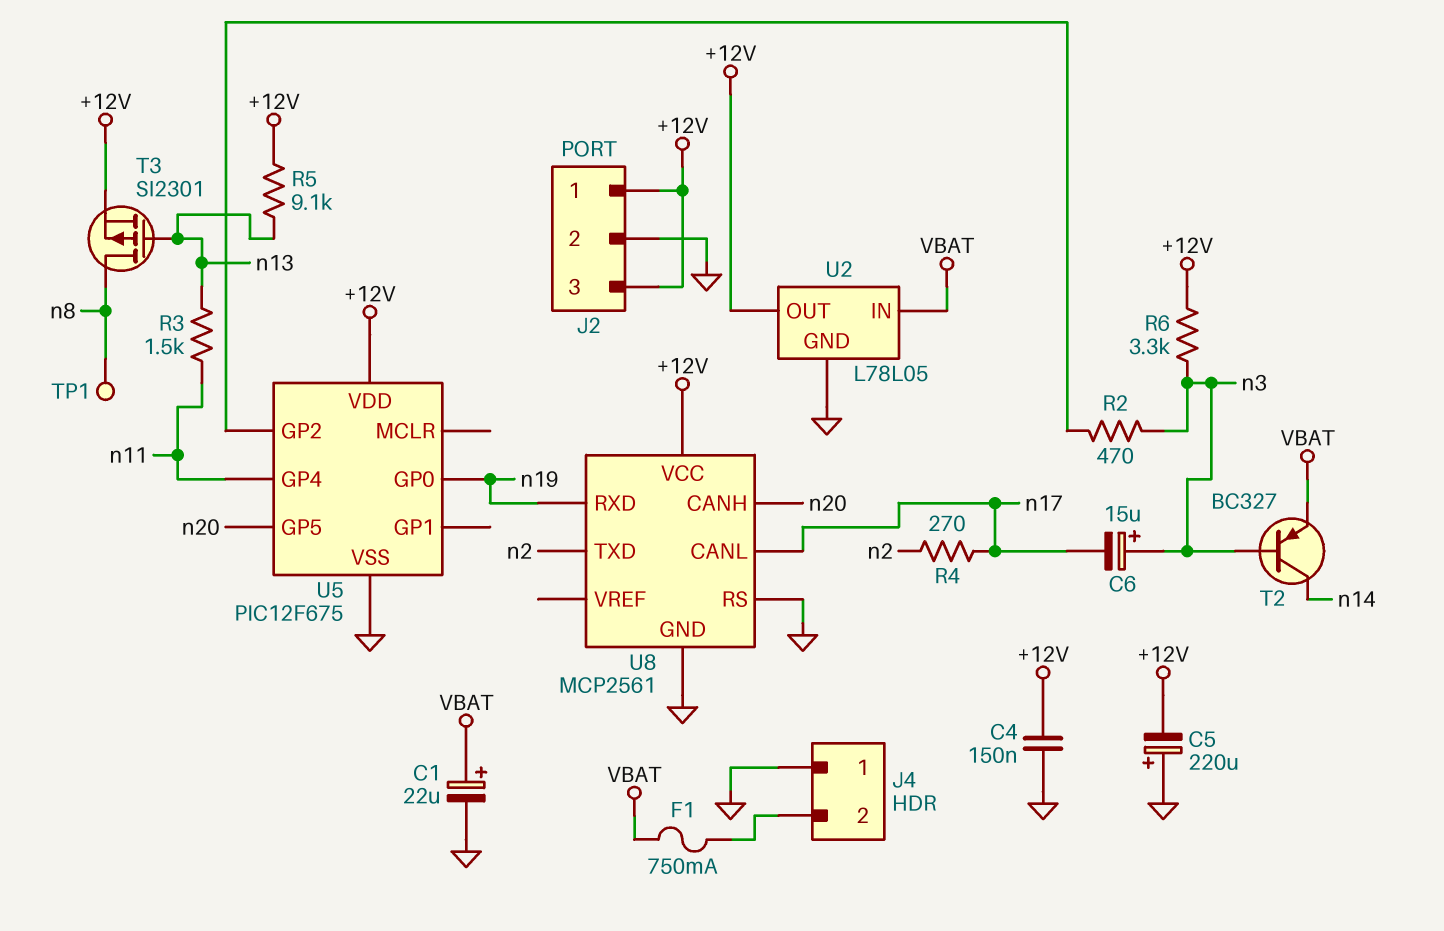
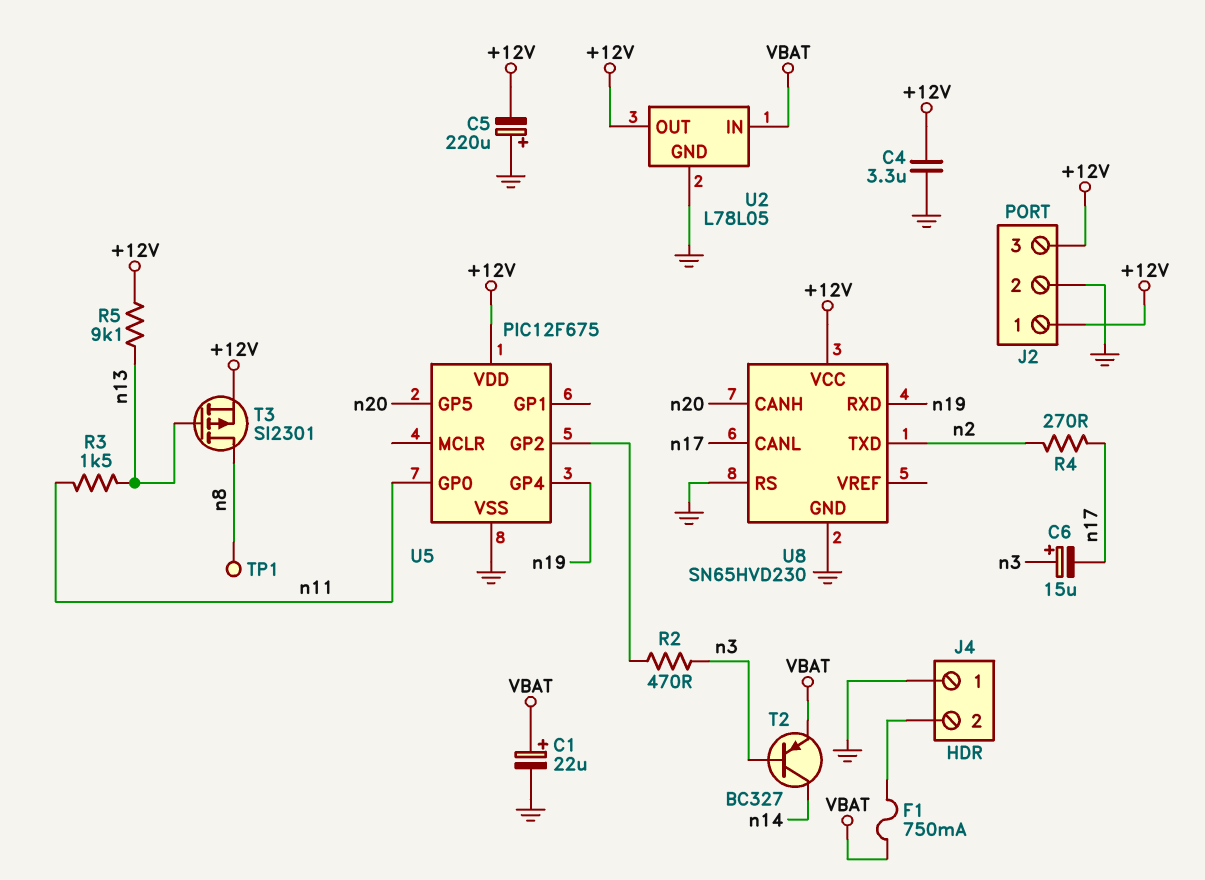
C4: 150nF (+12V, GND) -> 3.3uF (+12V, GND)
R6: 3.3k (+12V, n3) -> none
U5 pin GP0: n19 -> n11
U5 pin GP4: n11 -> n19
U8: MCP2561 -> SN65HVD230

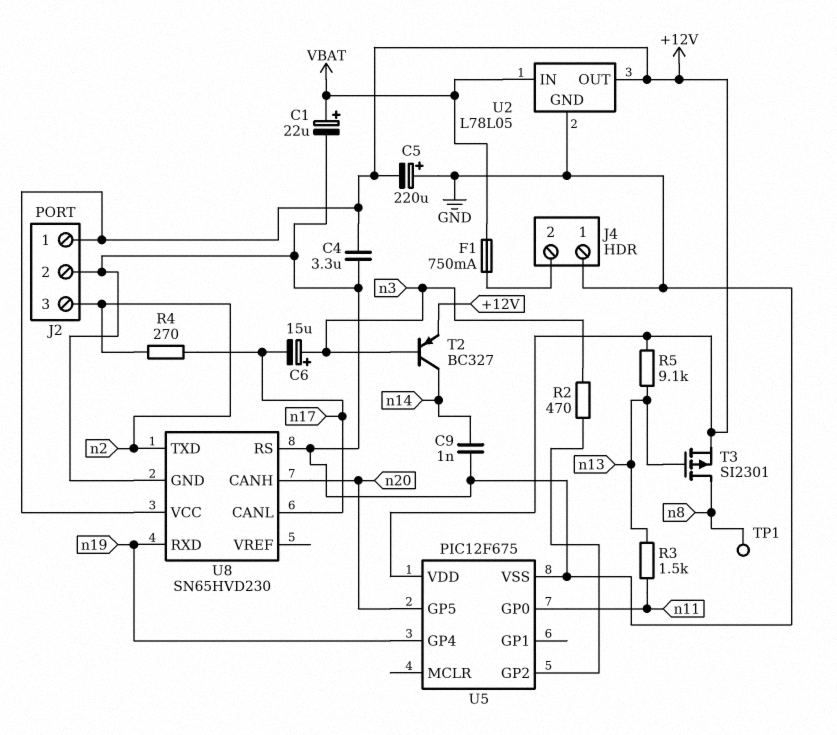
C9: none -> 1nF (GND, n14)
J2 pin 3: +12V -> n2
T2: PNP BC327 (B n3, C n14, E VBAT) -> PNP BC327 (B n3, C n14, E +12V)

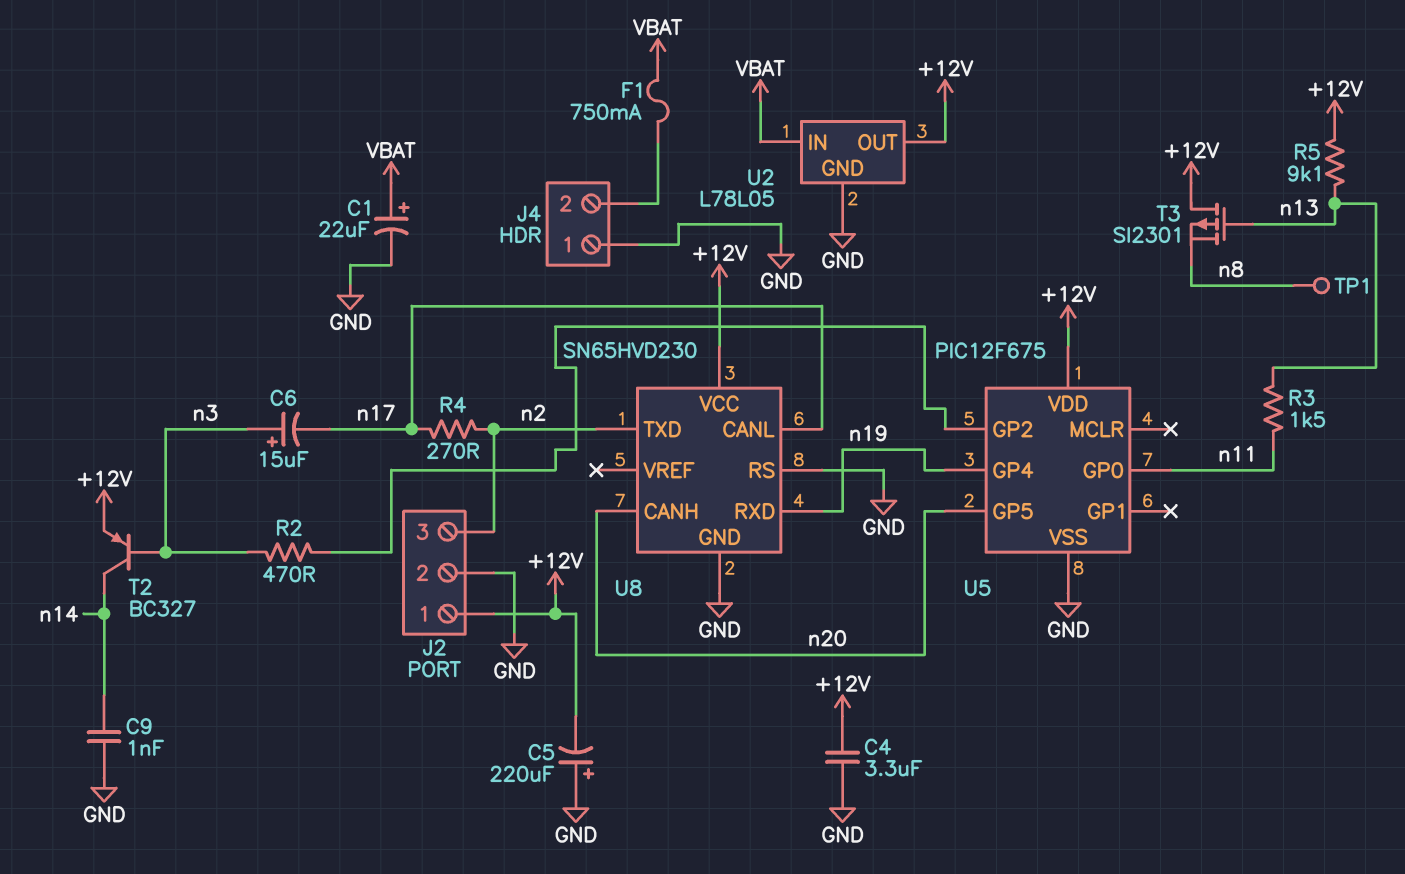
T3: PMOS SI2301 (G n13, D n8, S +12V) -> PMOS SI2301 (G n13, D +12V, S n8)

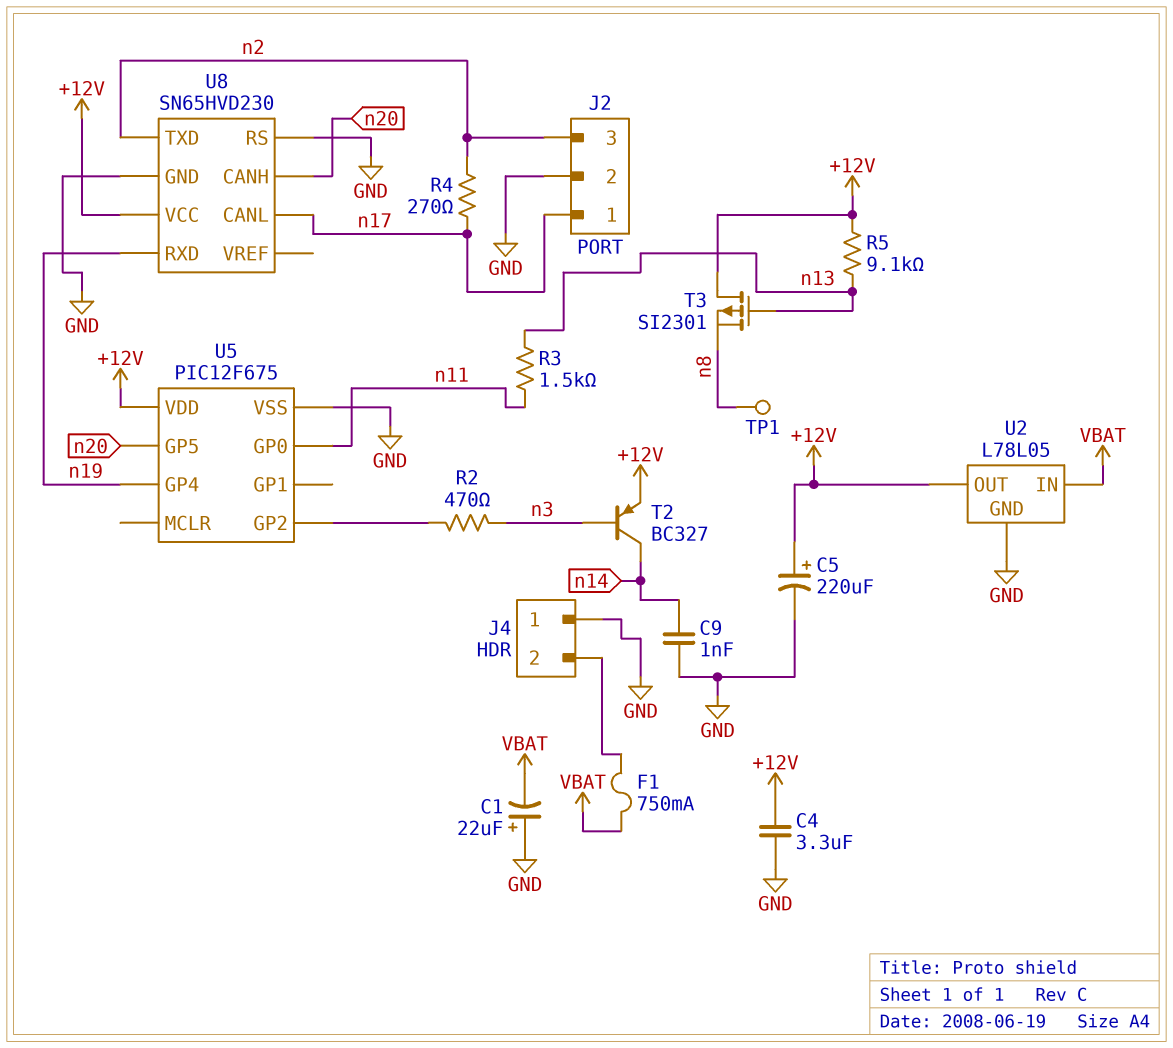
C1: 22uF (plus VBAT, minus GND) -> 22uF (plus GND, minus VBAT)
C5: 220uF (plus GND, minus +12V) -> 220uF (plus +12V, minus GND)
C6: 15uF (plus n3, minus n17) -> none
J2 pin 1: +12V -> n17

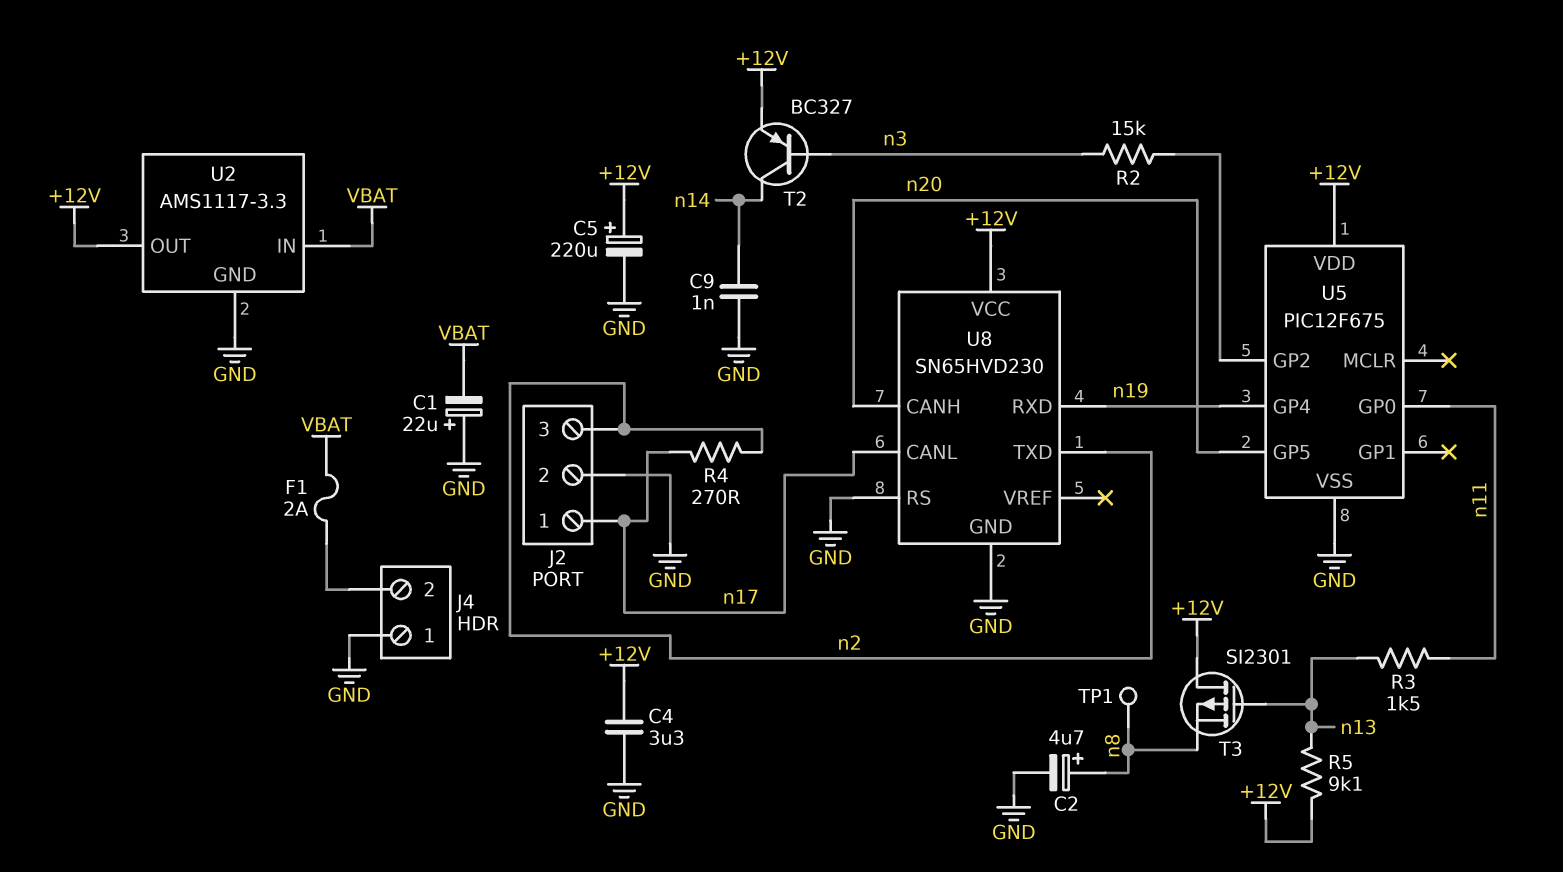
C2: none -> 4.7uF (plus n8, minus GND)
F1: 750mA (J4/2, VBAT) -> 2A (J4/2, VBAT)
R2: 470 (U5/GP2, n3) -> 15k (U5/GP2, n3)
U2: L78L05 -> AMS1117-3.3

